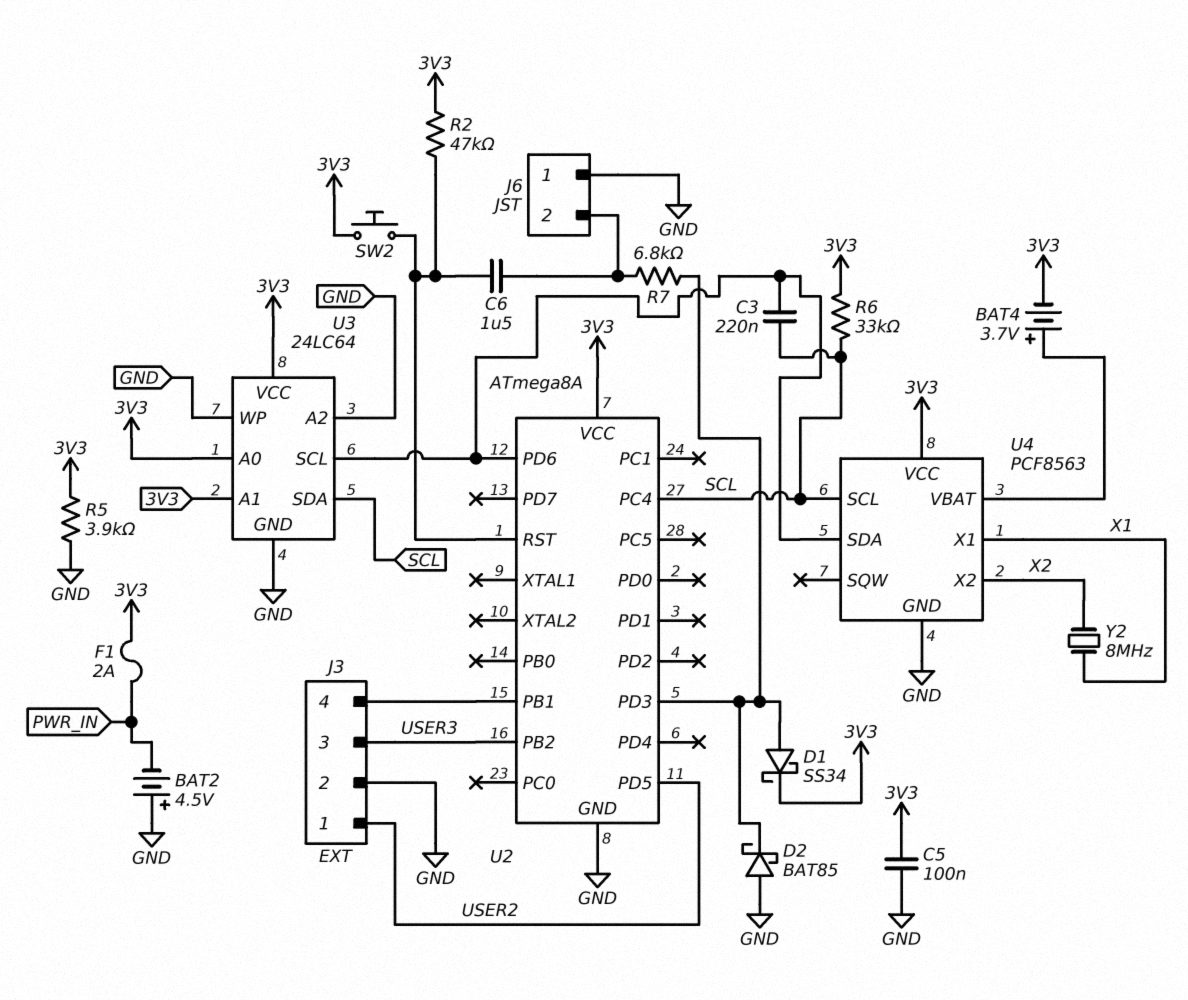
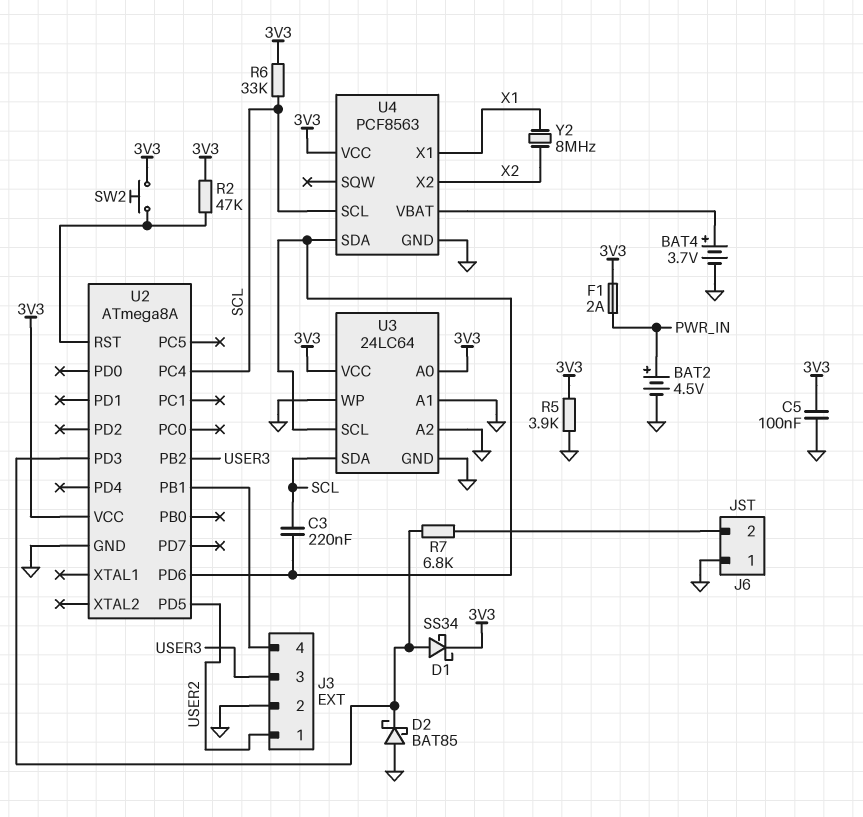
BAT2: 4.5V (plus GND, minus PWR_IN) -> 4.5V (plus PWR_IN, minus GND)
BAT4: 3.7V (plus U4/VBAT, minus 3V3) -> 3.7V (plus U4/VBAT, minus GND)
C6: 1.5uF (J6/2, U2/RST) -> none
U3 pin A1: 3V3 -> GND

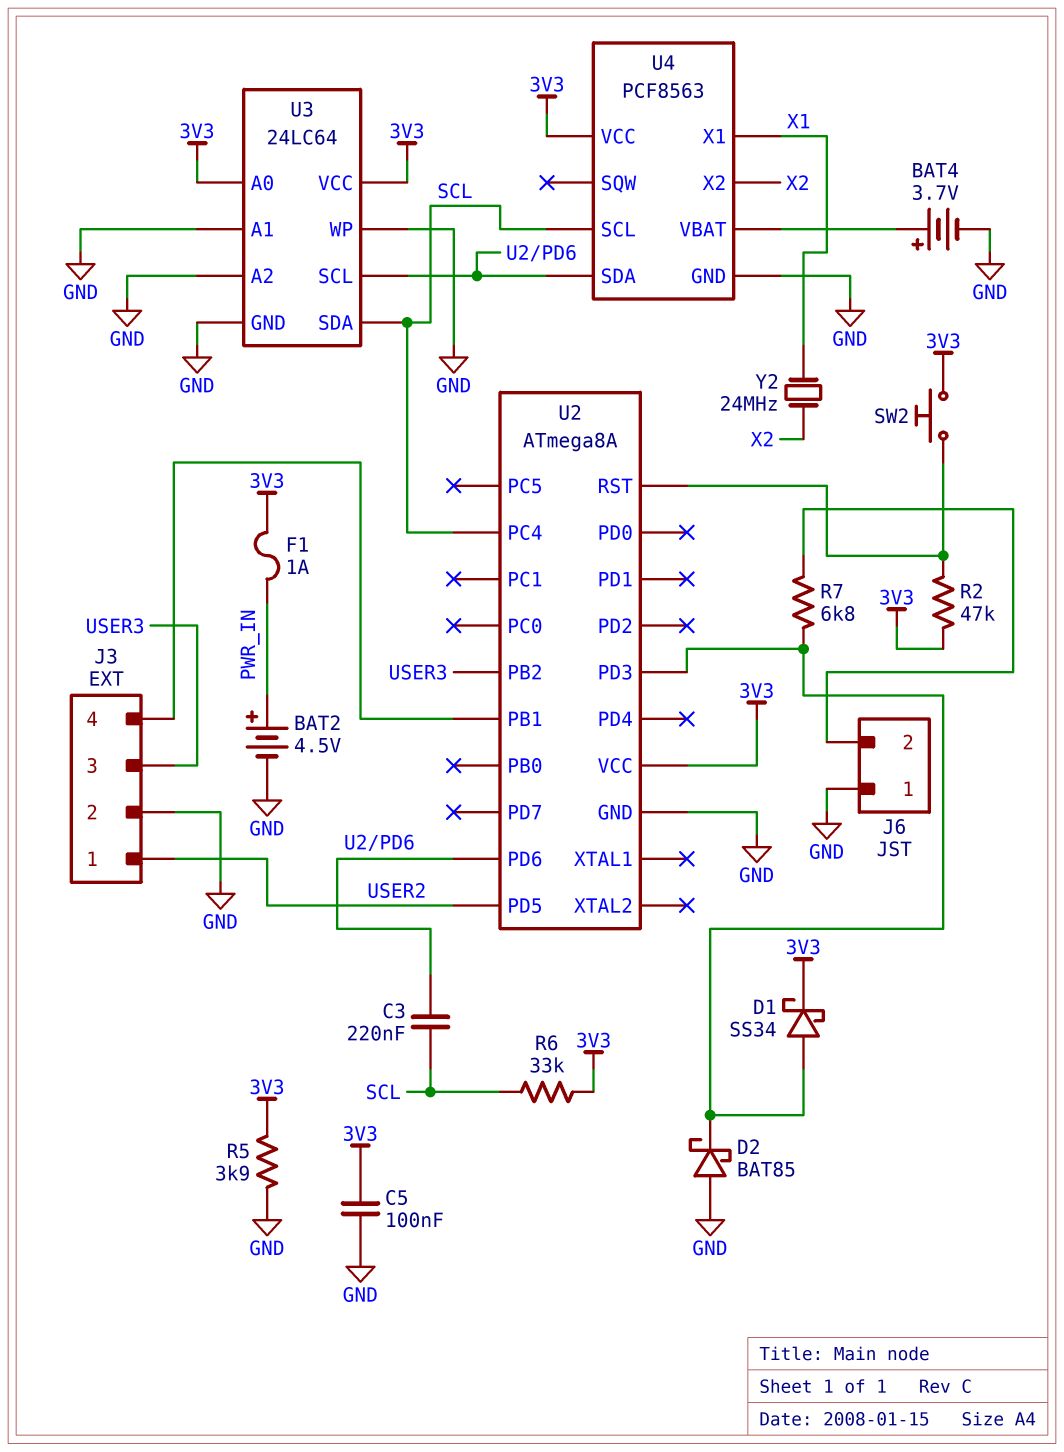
F1: 2A (3V3, PWR_IN) -> 1A (3V3, PWR_IN)
Y2: 8MHz (X1, X2) -> 24MHz (X1, X2)

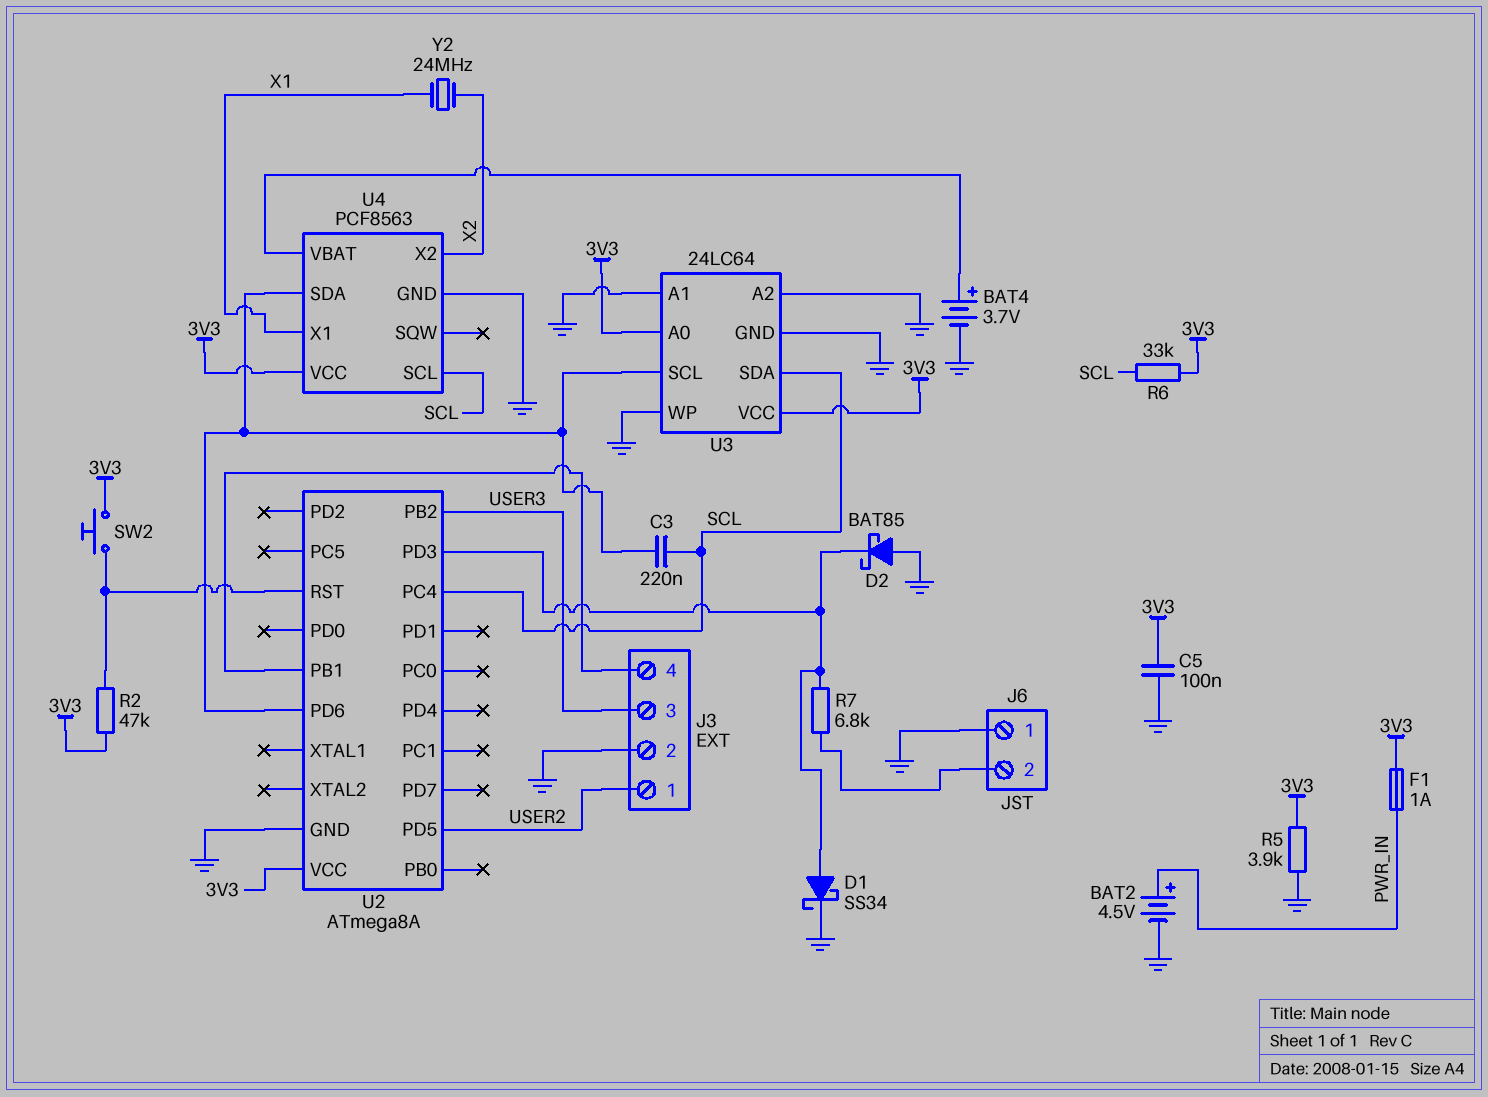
D1: schottky SS34 (A U2/PD3, K 3V3) -> schottky SS34 (A U2/PD3, K GND)

